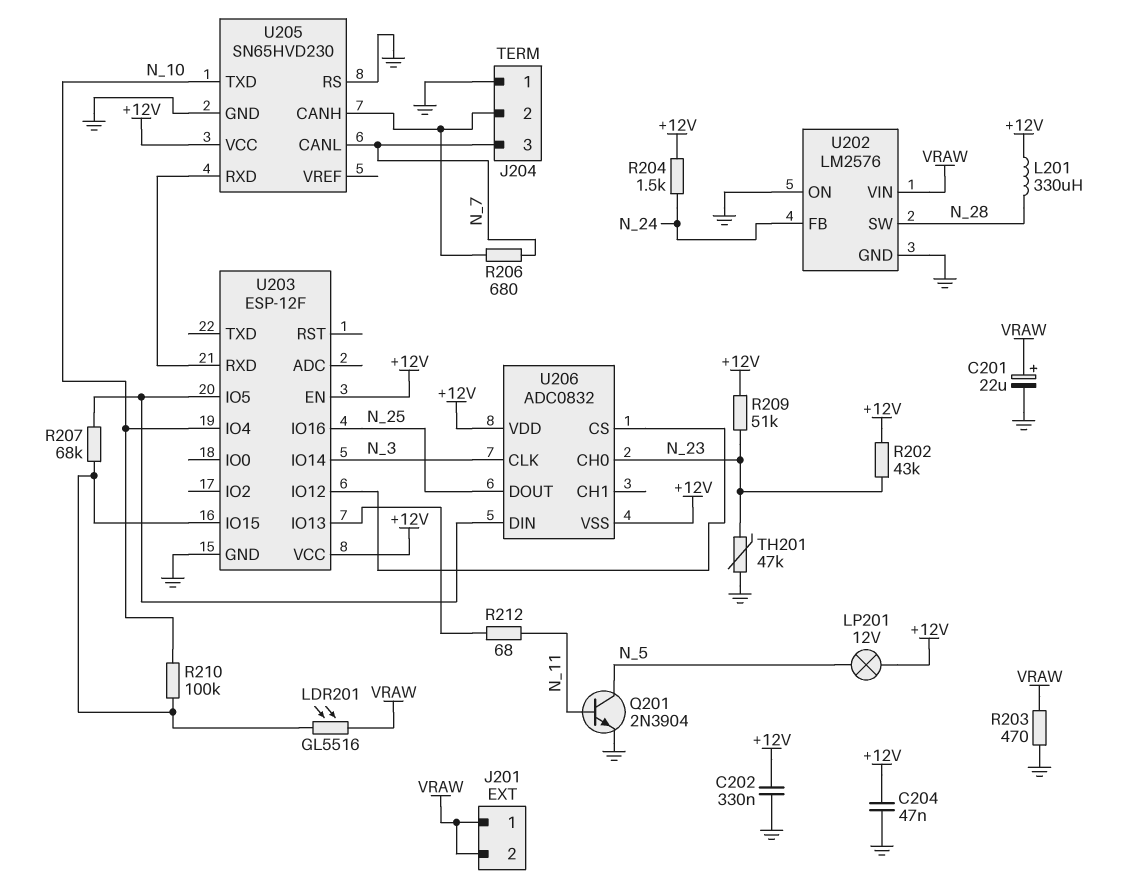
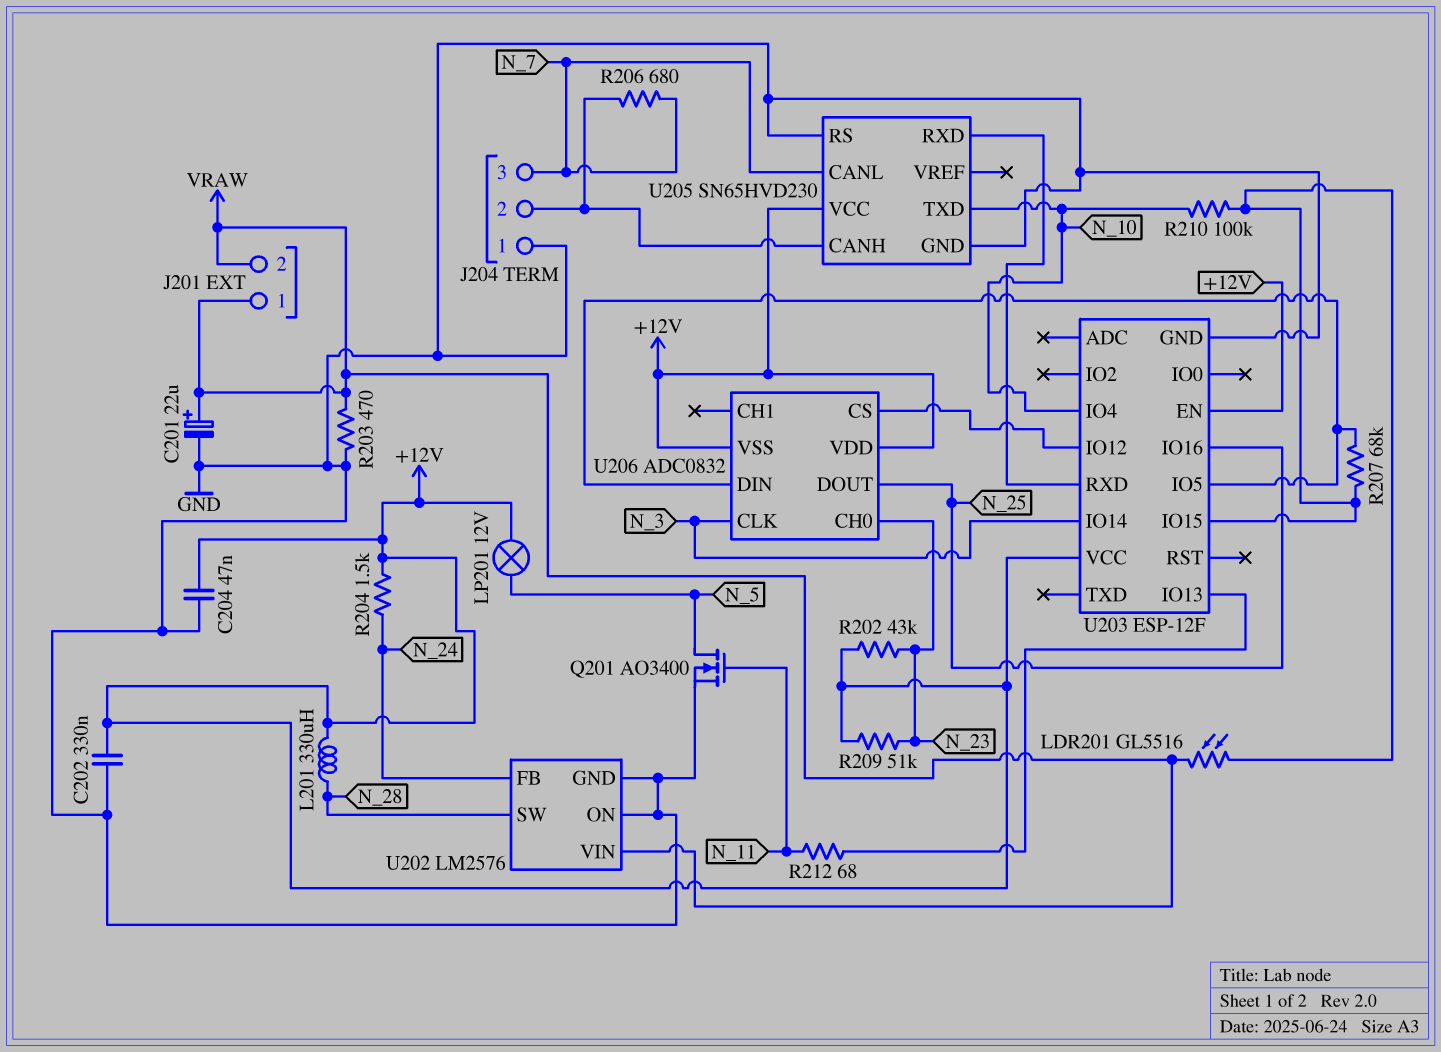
Q201: NPN 2N3904 (B N_11, C N_5, E GND) -> NMOS AO3400 (G N_11, D N_5, S GND)
TH201: 47k (GND, N_23) -> none

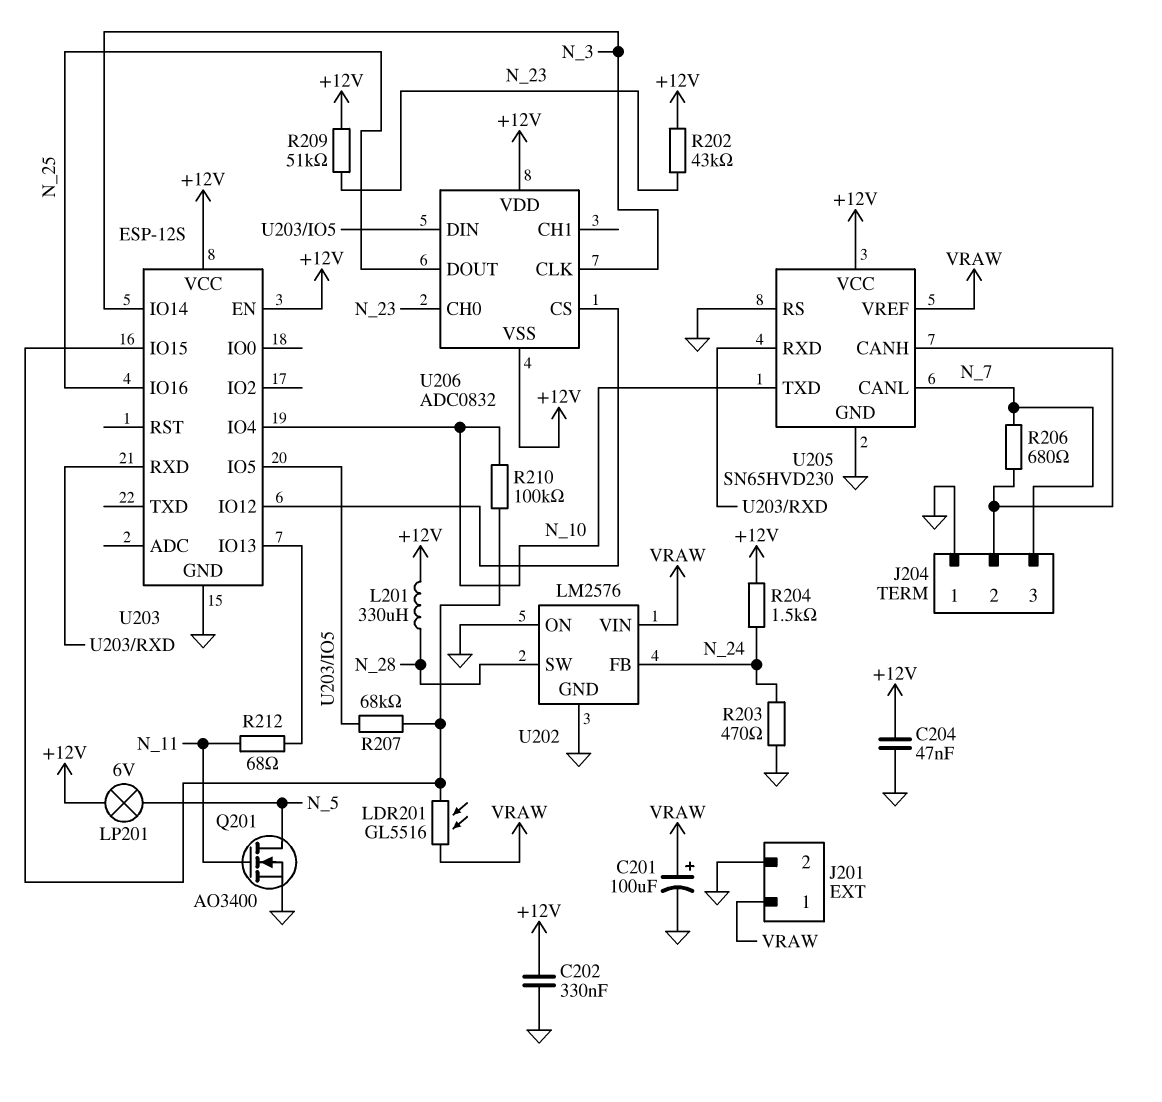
C201: 22uF (plus VRAW, minus GND) -> 100uF (plus VRAW, minus GND)
J201 pin 2: VRAW -> GND
LP201: lamp 12V (+12V, N_5) -> lamp 6V (+12V, N_5)
R203: 470 (GND, VRAW) -> 470 (GND, N_24)
U203: ESP-12F -> ESP-12S
U205 pin VREF: none -> VRAW

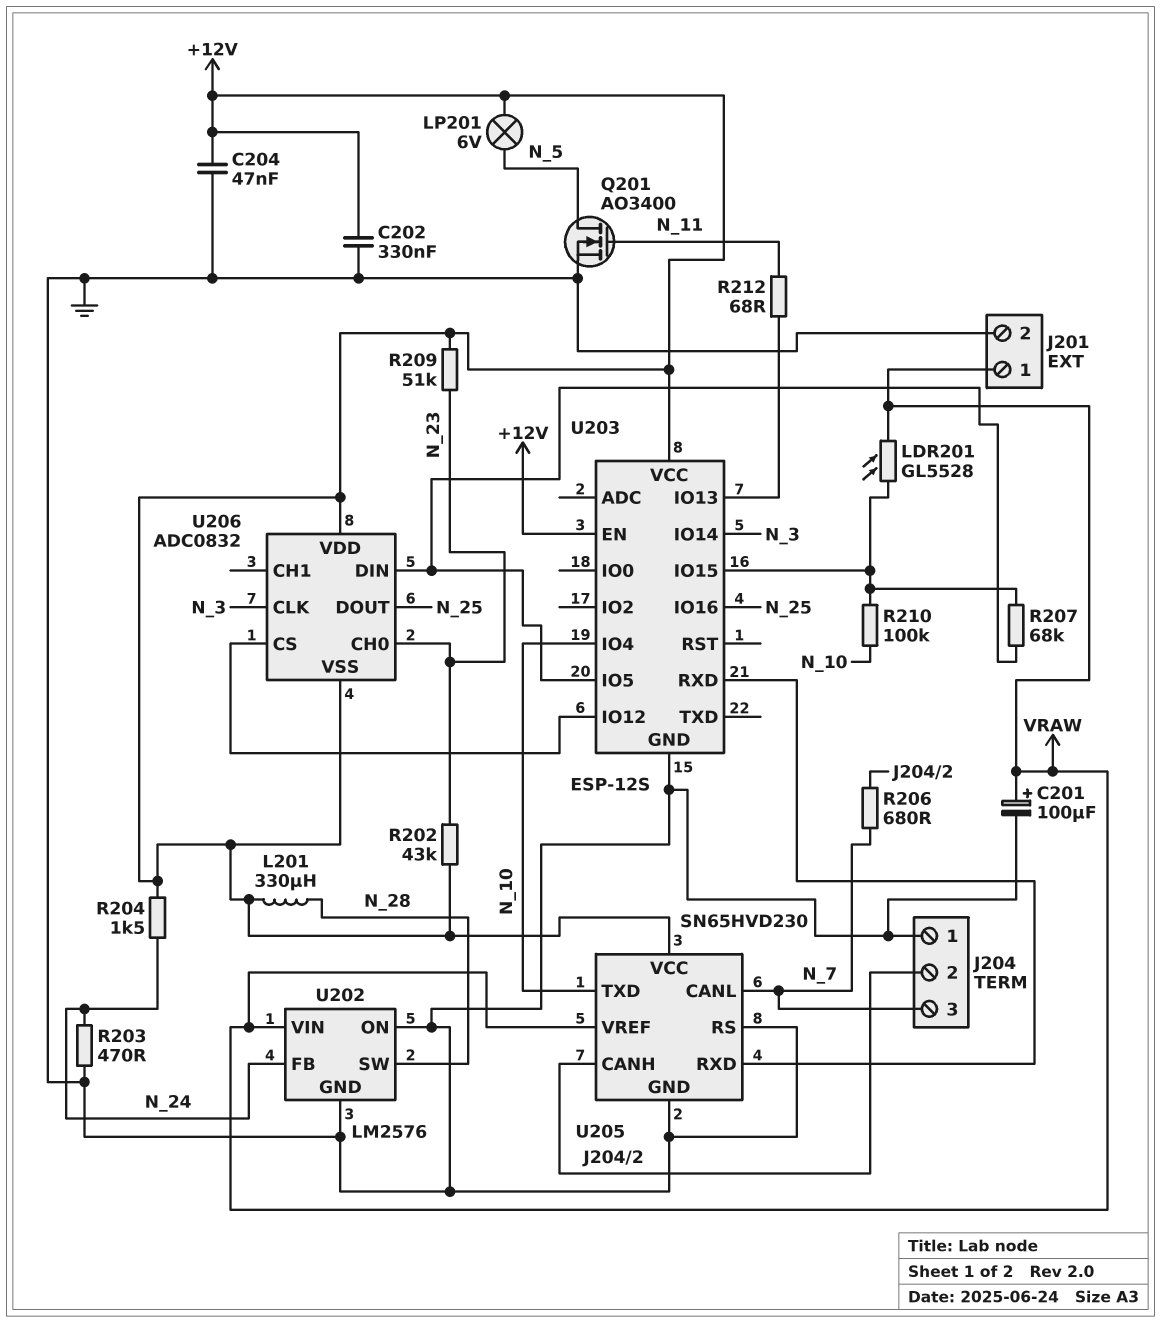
LDR201: GL5516 (U203/IO15, VRAW) -> GL5528 (U203/IO15, VRAW)

